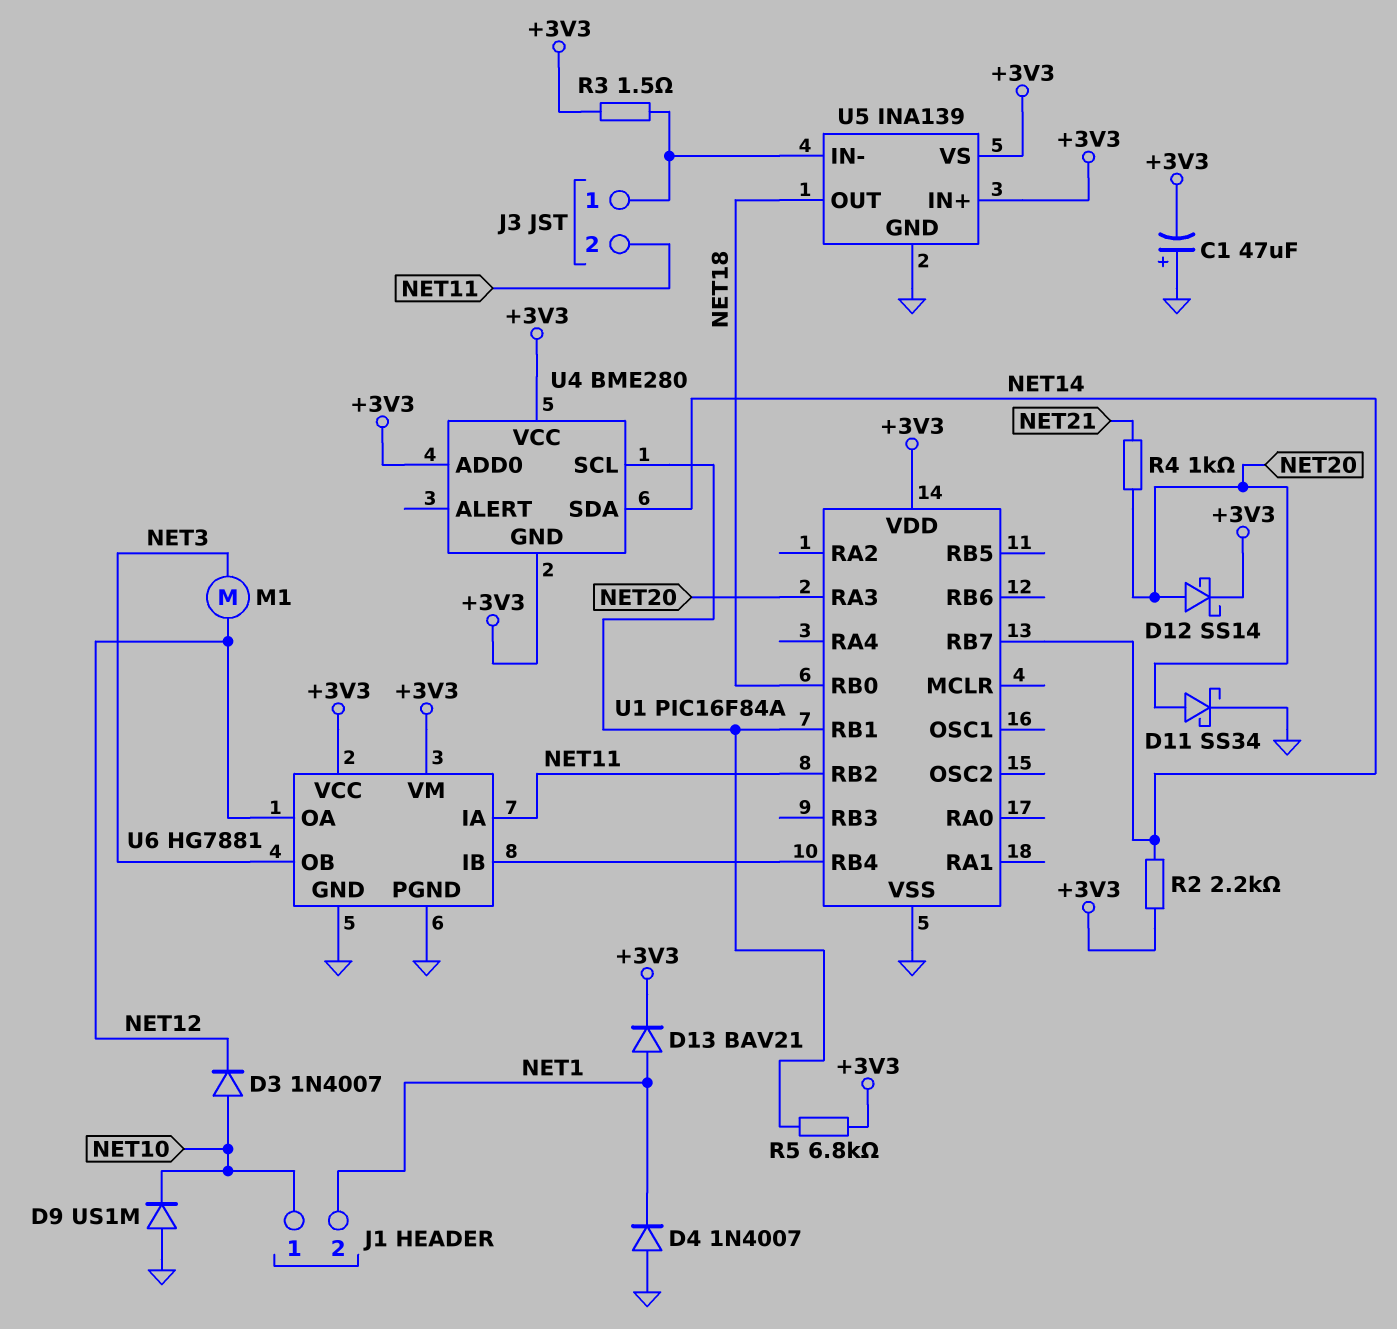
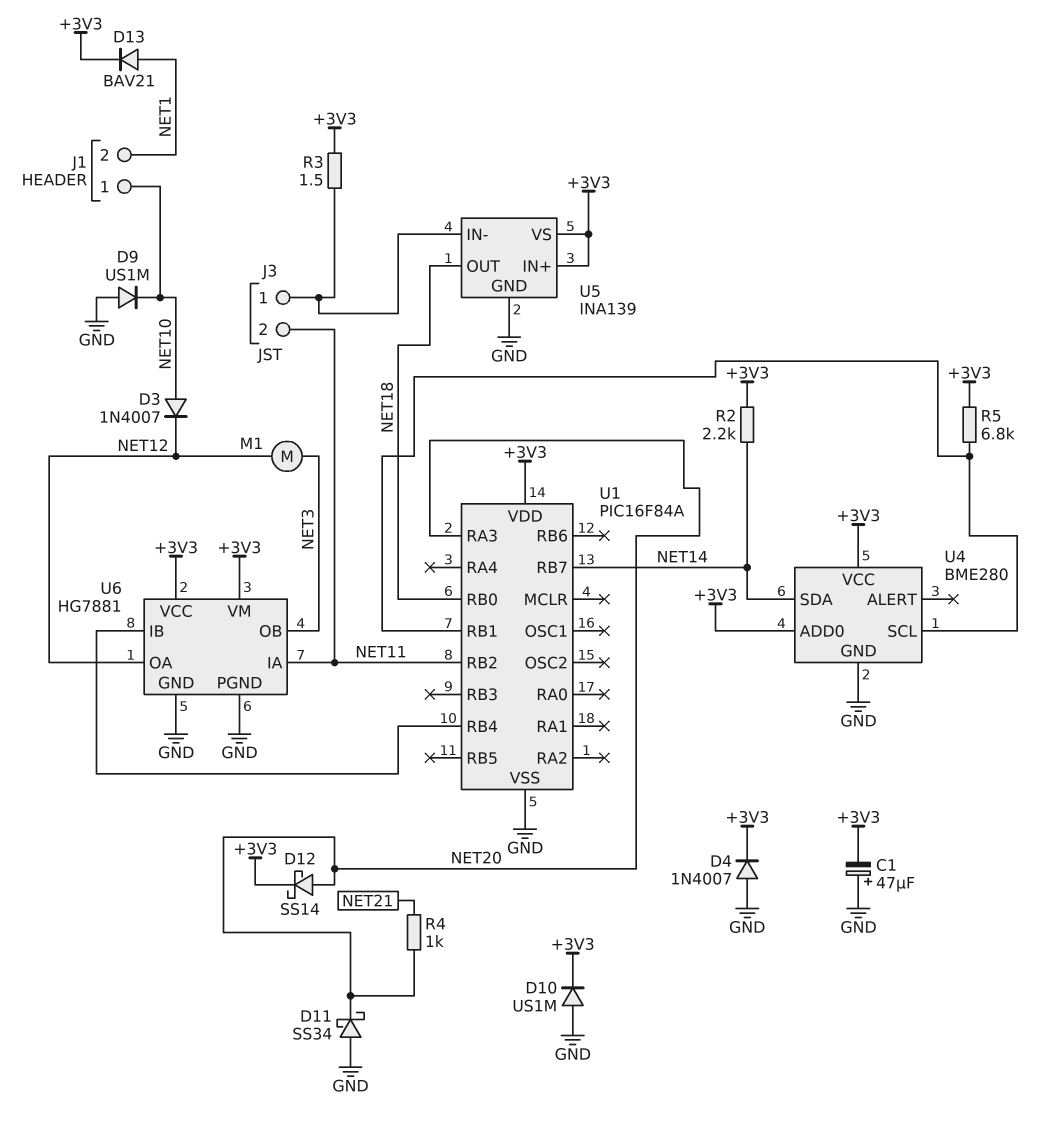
D4: diode 1N4007 (A GND, K NET1) -> diode 1N4007 (A GND, K +3V3)
D10: none -> diode US1M (A GND, K +3V3)
D11: schottky SS34 (A NET20, K GND) -> schottky SS34 (A GND, K NET20)
U4 pin GND: +3V3 -> GND

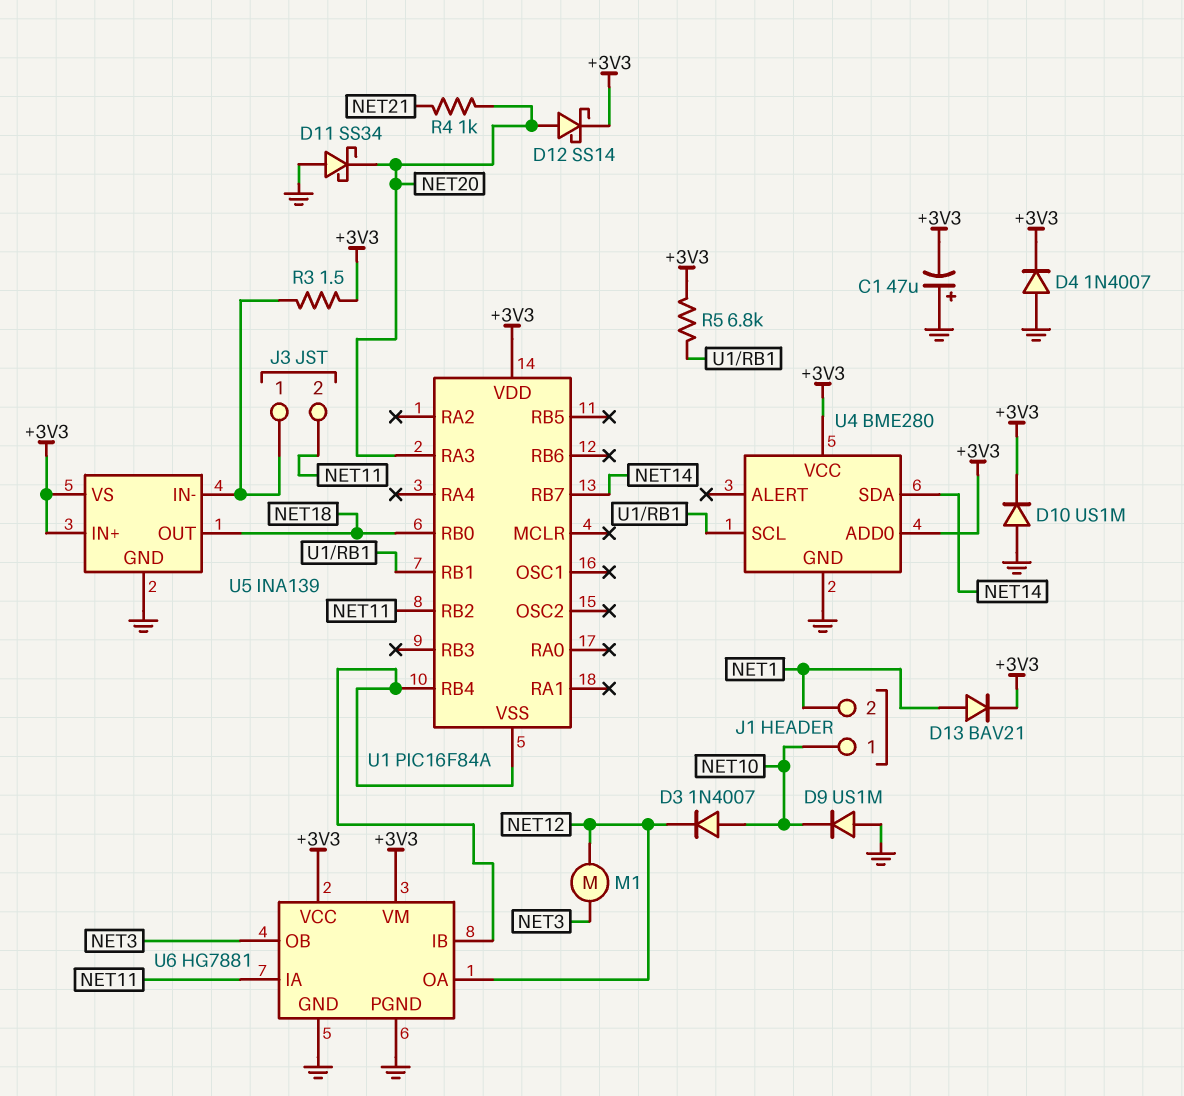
R2: 2.2k (+3V3, NET14) -> none
U1 pin VSS: GND -> U1/RB4

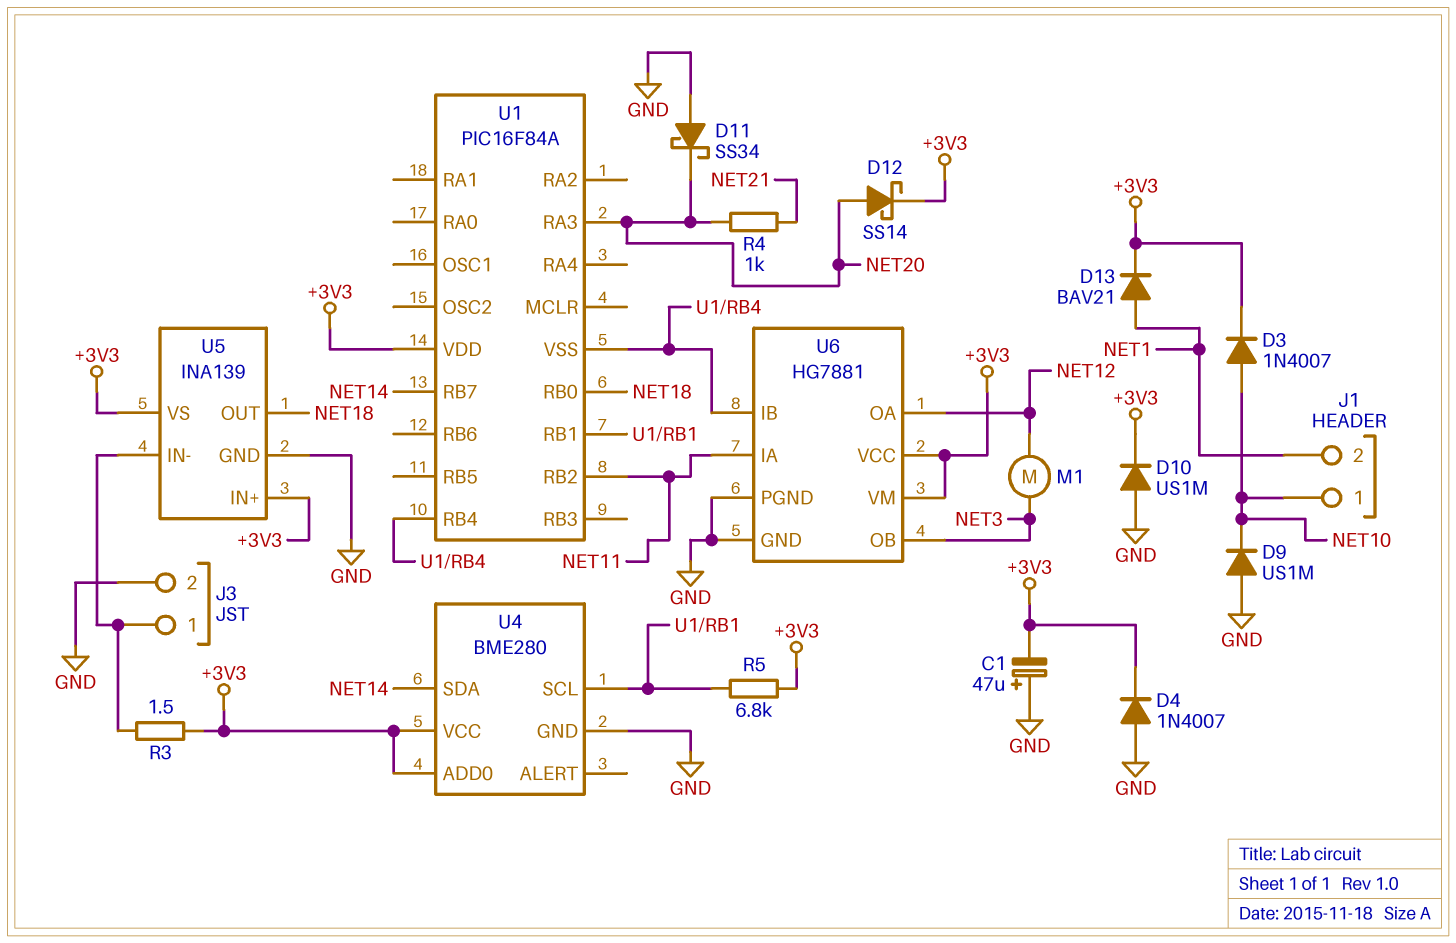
D3: diode 1N4007 (A NET10, K NET12) -> diode 1N4007 (A NET10, K +3V3)
J3 pin 2: NET11 -> GND

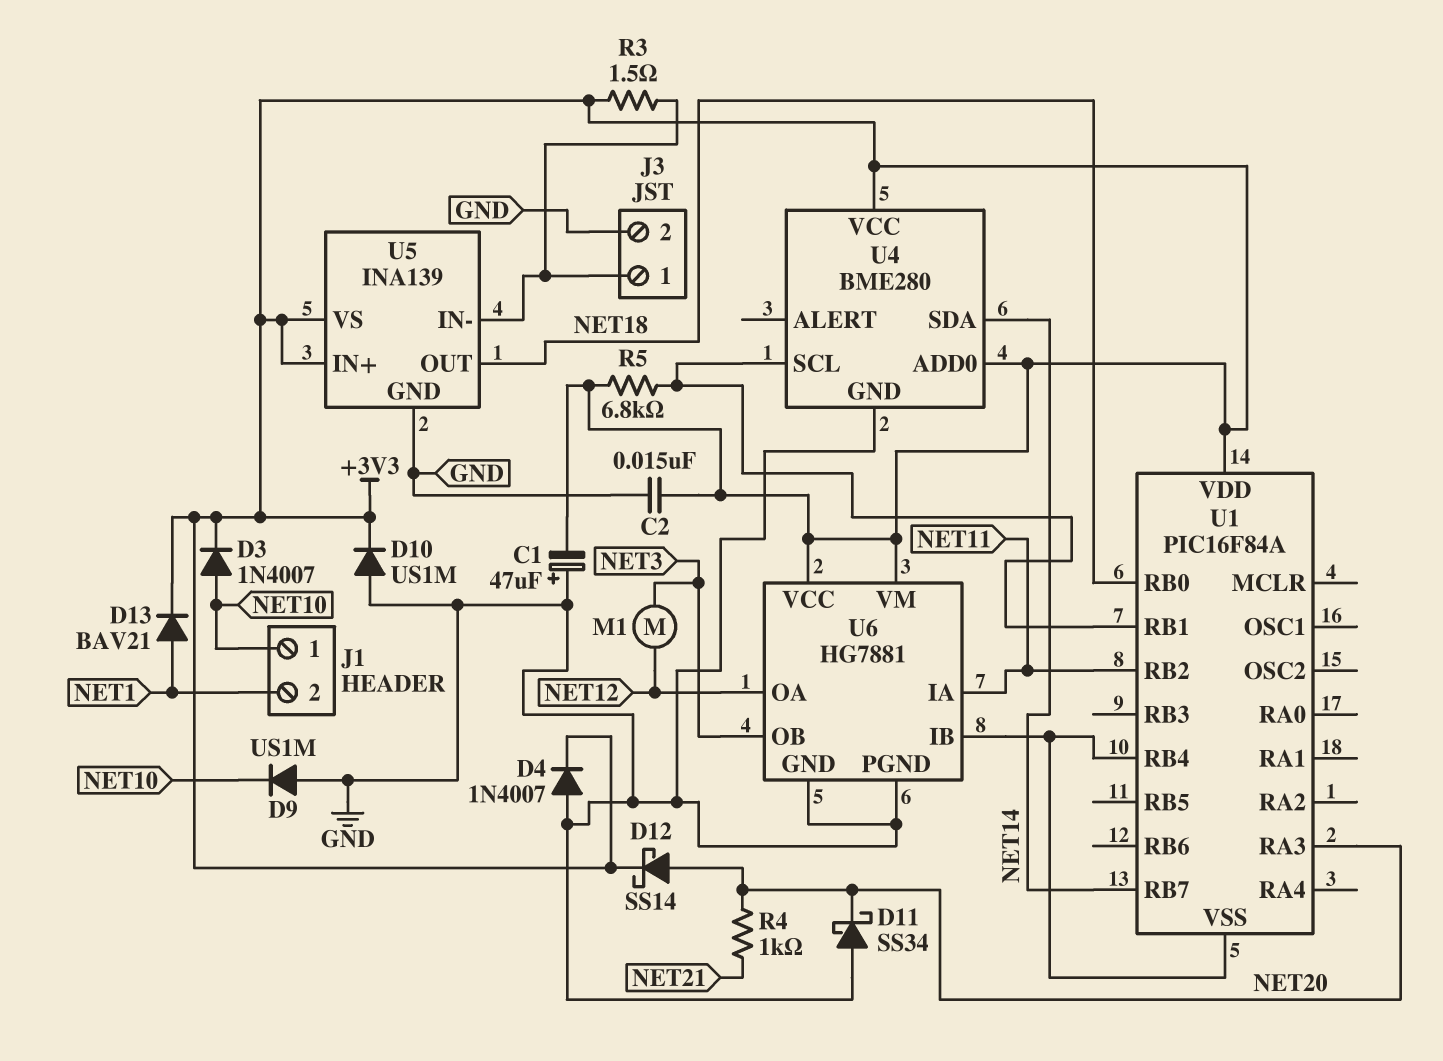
C2: none -> 15nF (+3V3, GND)

